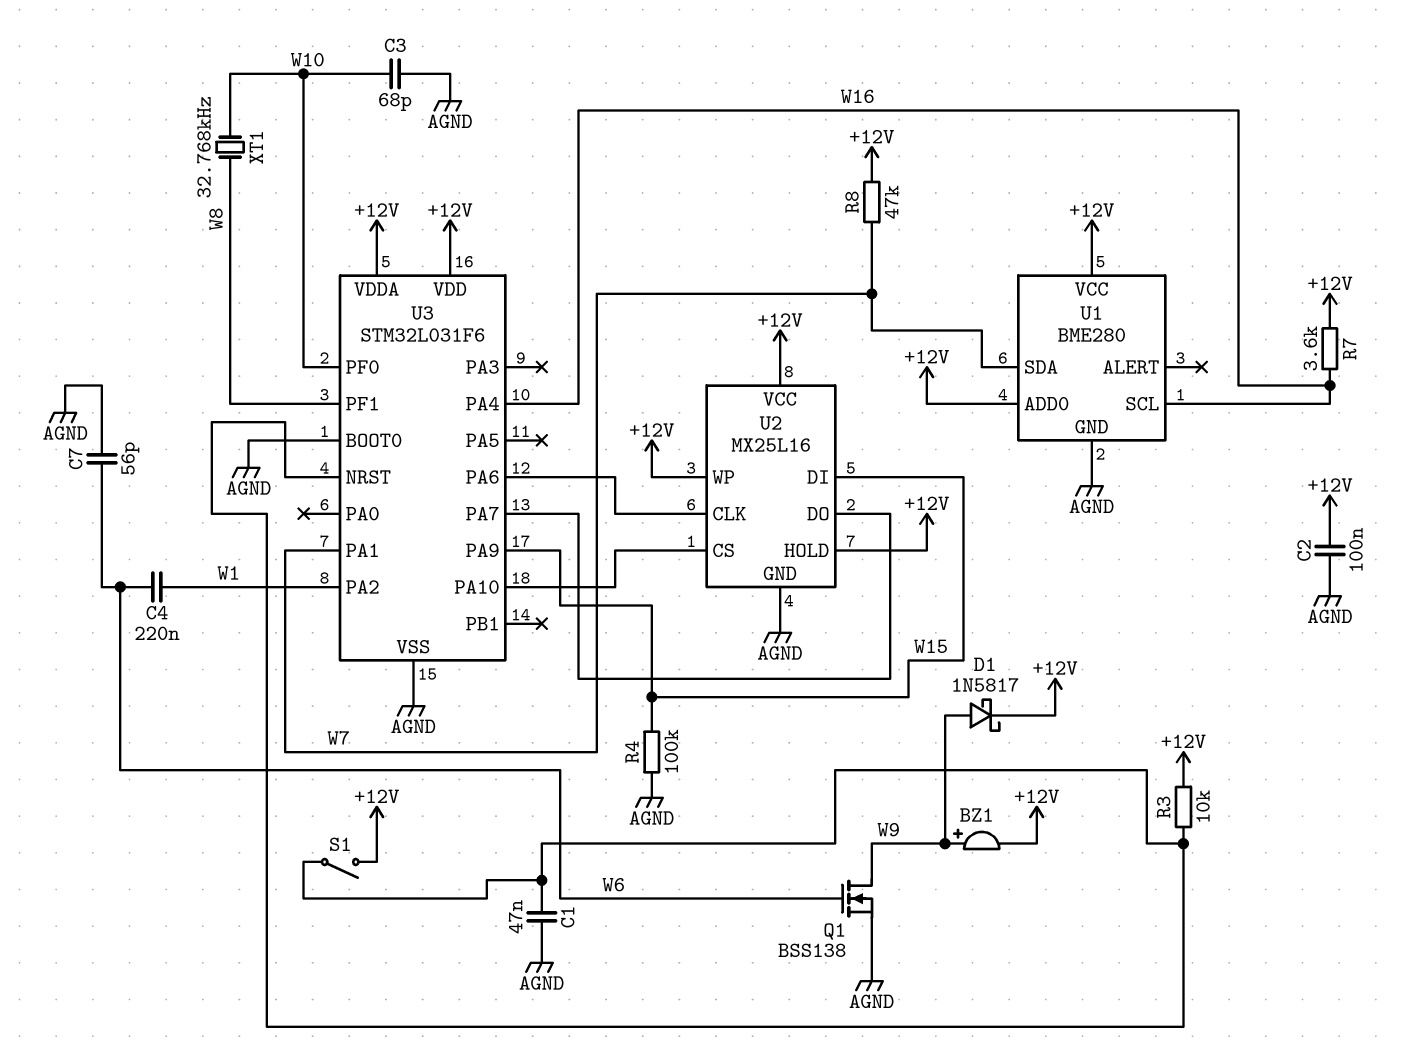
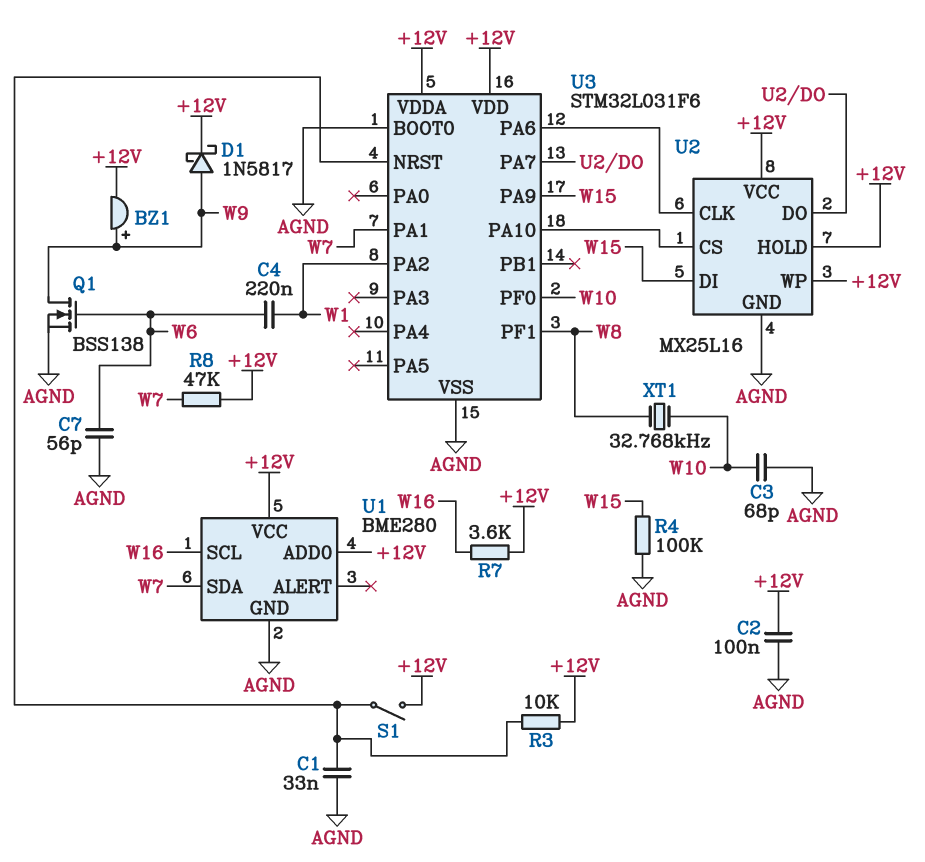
C1: 47nF (AGND, U3/NRST) -> 33nF (AGND, U3/NRST)
U3 pin PA4: W16 -> none

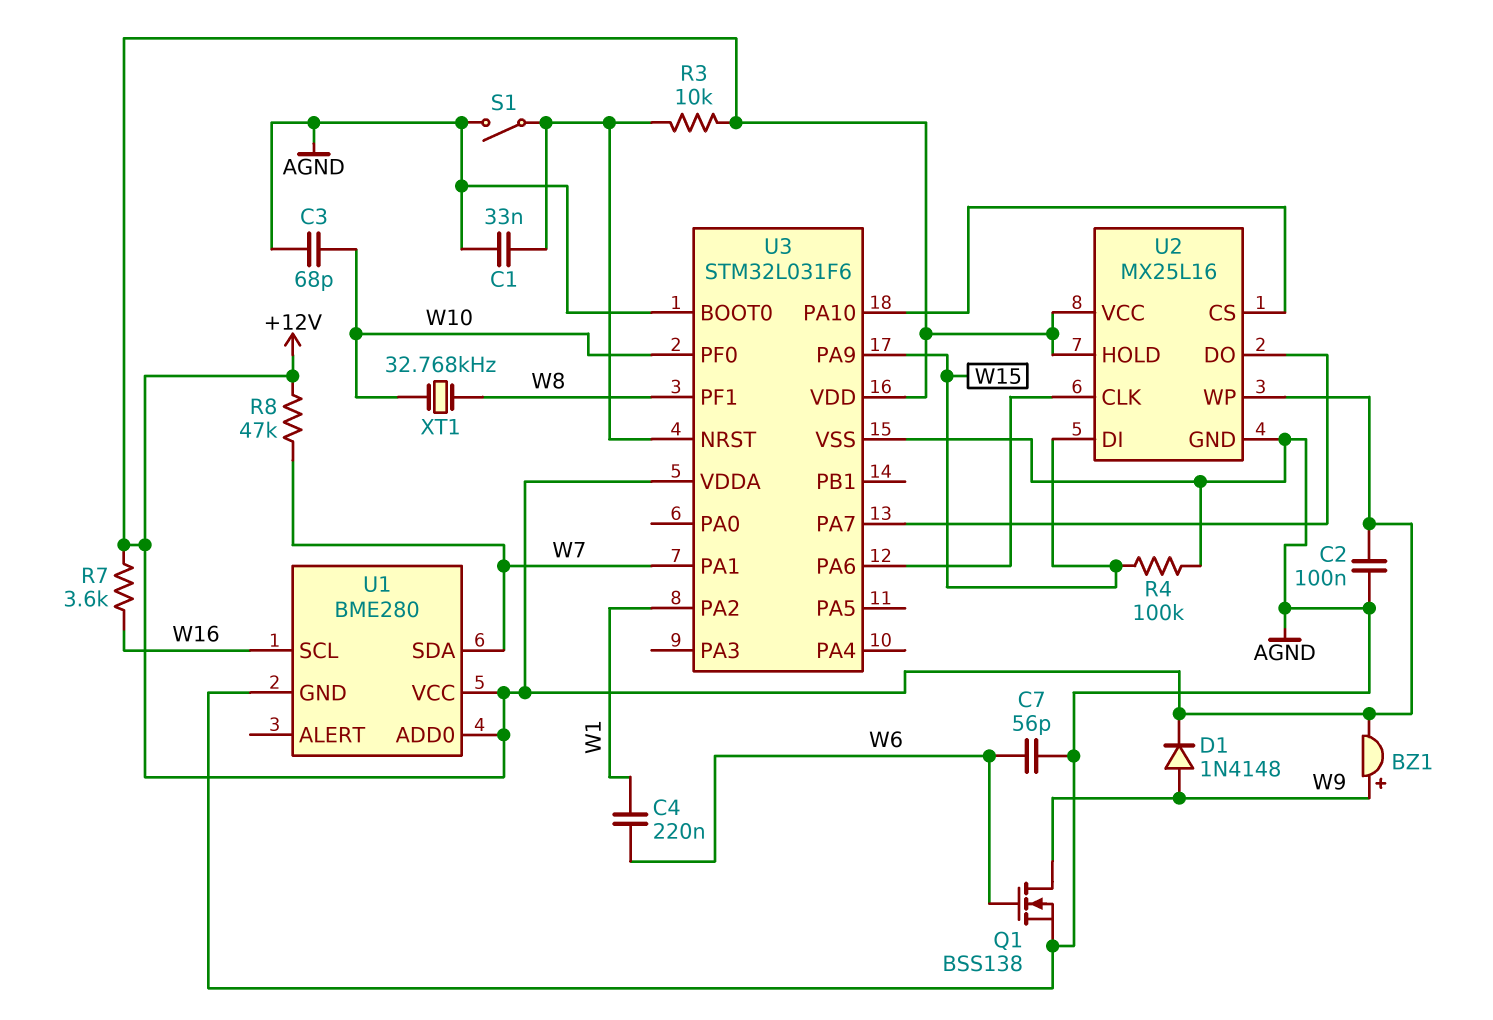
D1: schottky 1N5817 (A W9, K +12V) -> diode 1N4148 (A W9, K +12V)
S1: switch (+12V, U3/NRST) -> switch (AGND, U3/NRST)

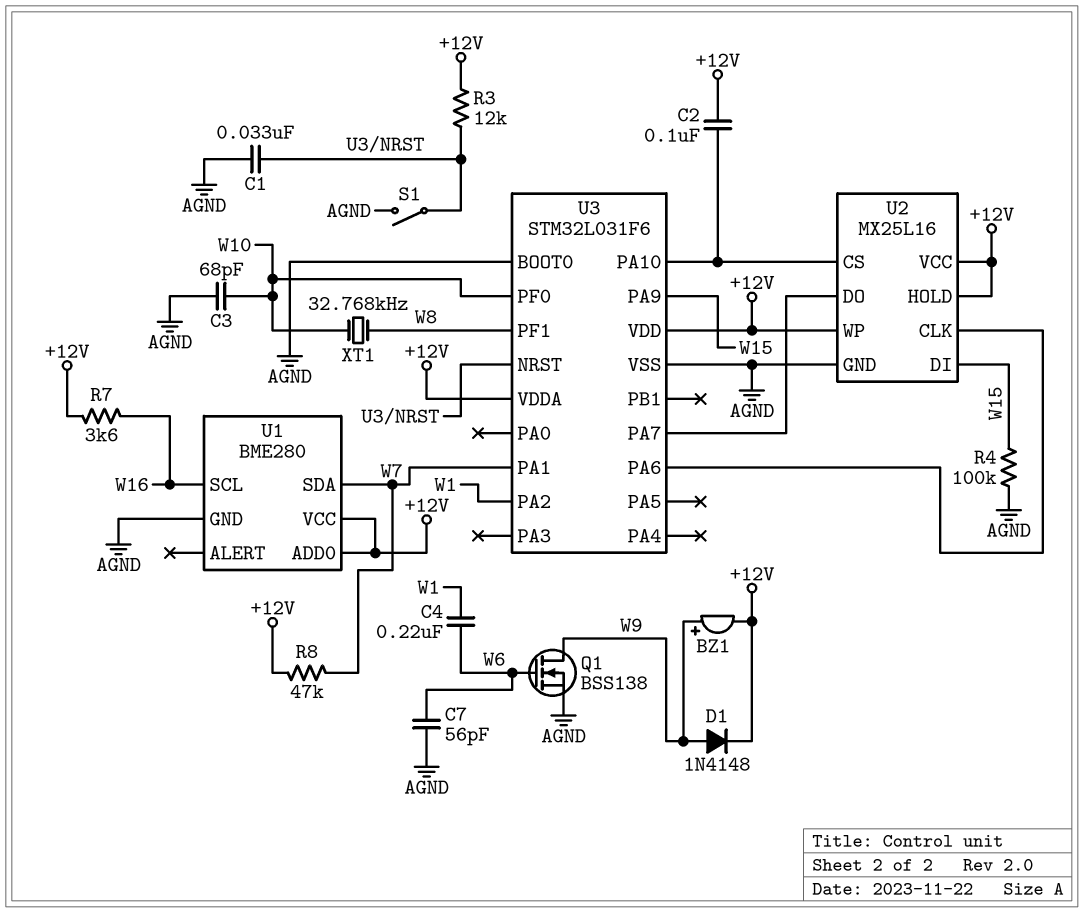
C2: 100nF (+12V, AGND) -> 100nF (+12V, U2/CS)
R3: 10k (+12V, U3/NRST) -> 12k (+12V, U3/NRST)

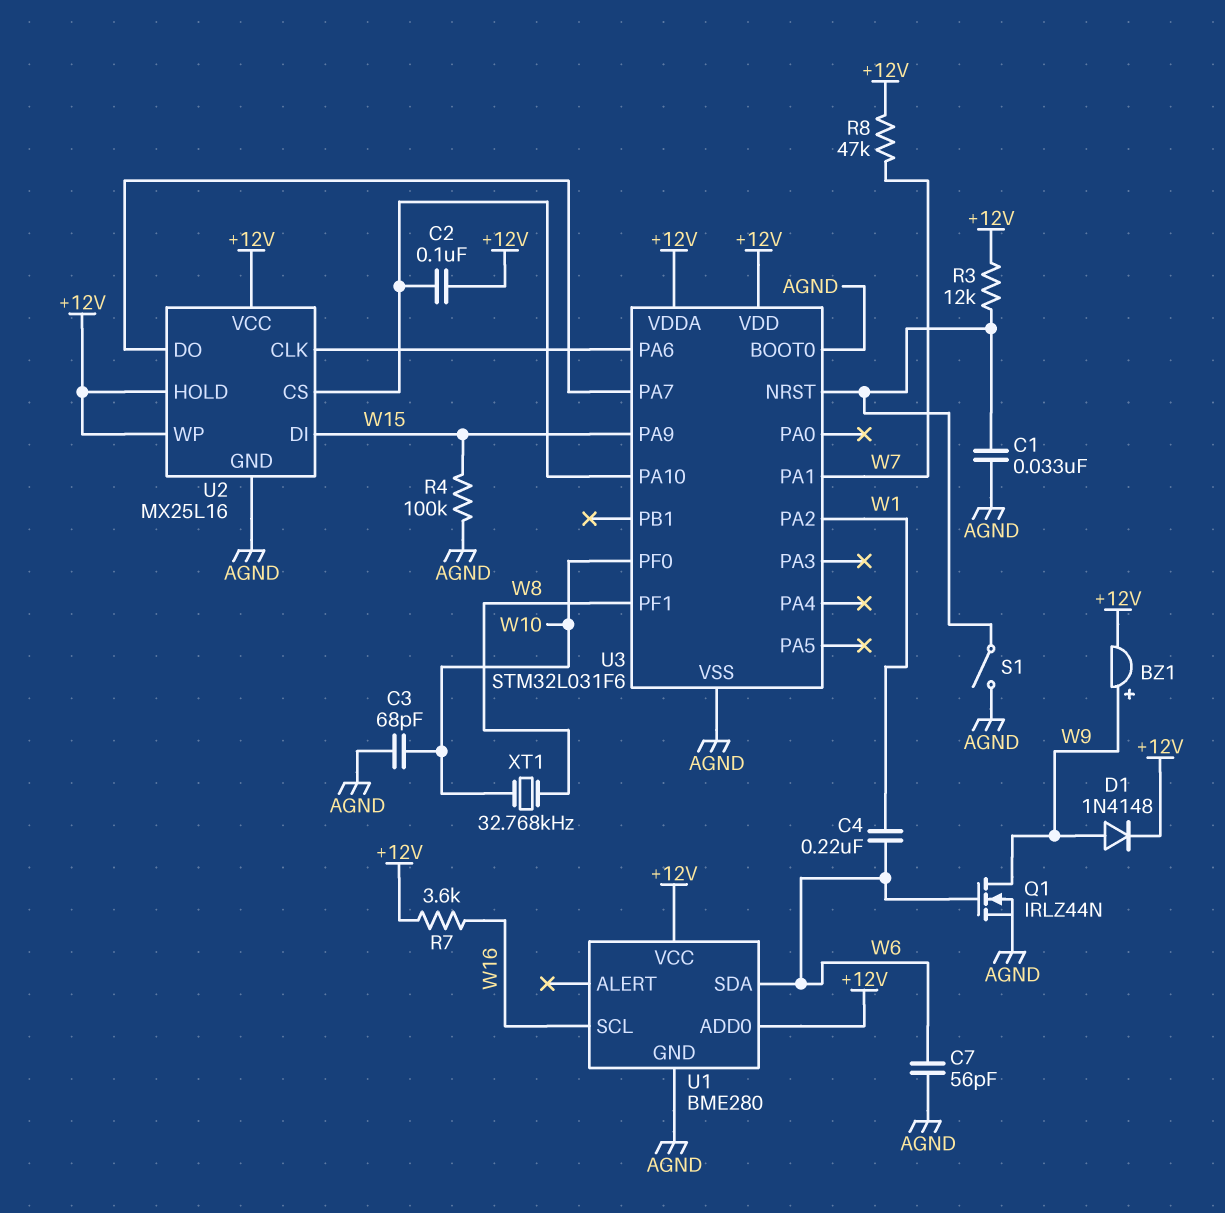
Q1: NMOS BSS138 (G W6, D W9, S AGND) -> NMOS IRLZ44N (G W6, D W9, S AGND)
U1 pin SDA: W7 -> W6

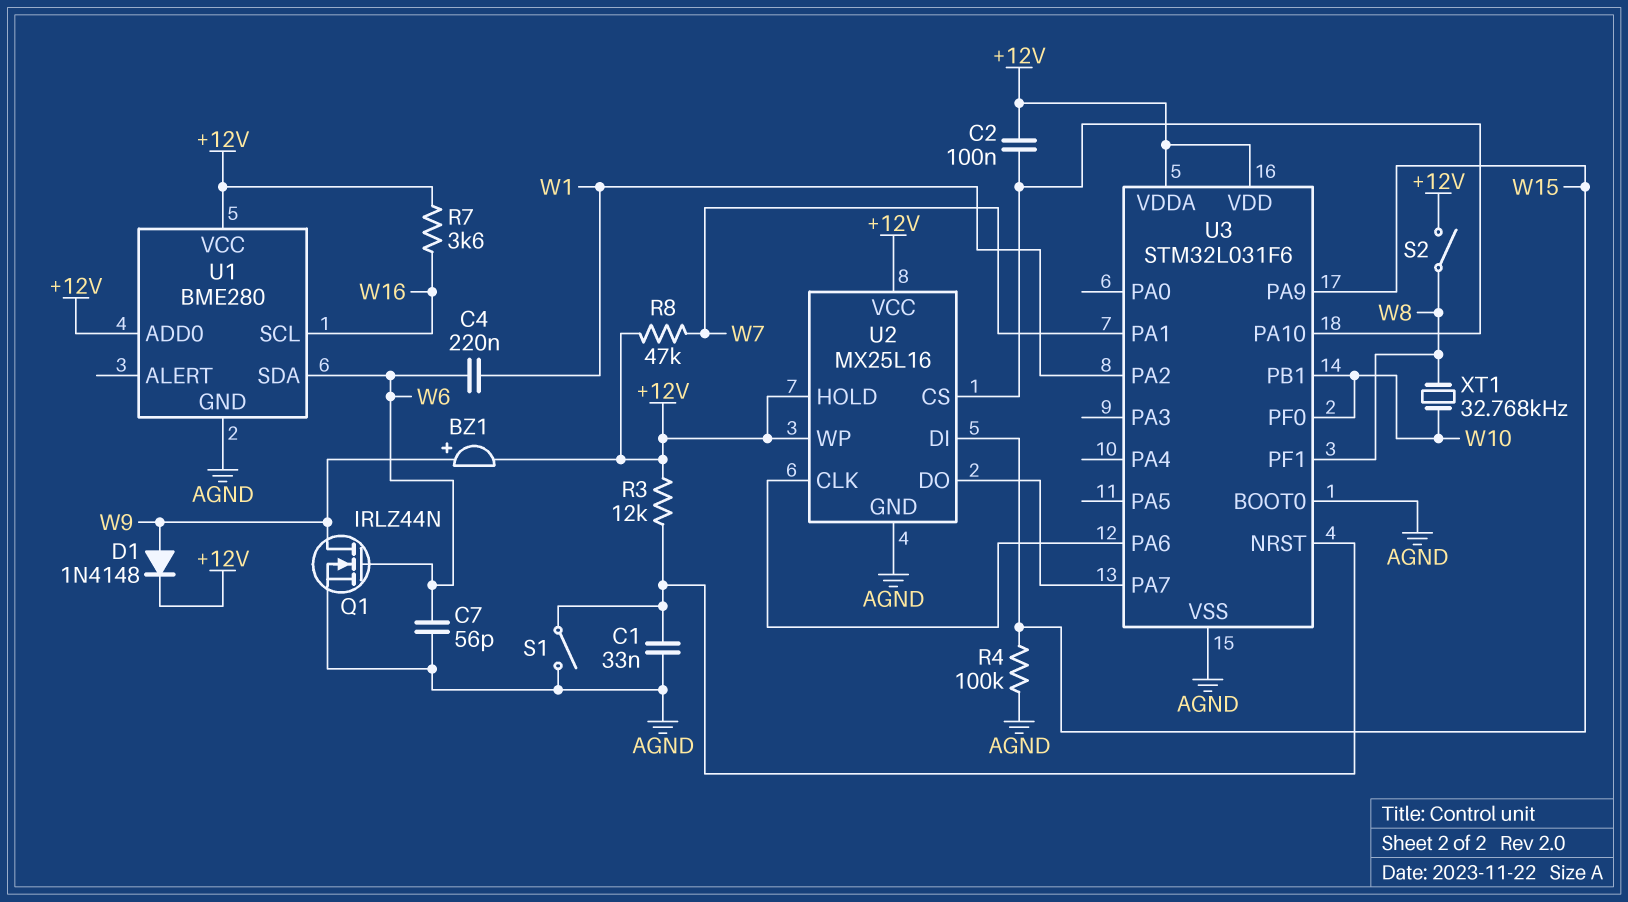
C3: 68pF (AGND, W10) -> none
S2: none -> switch (+12V, W8)
U3 pin PB1: none -> W10

